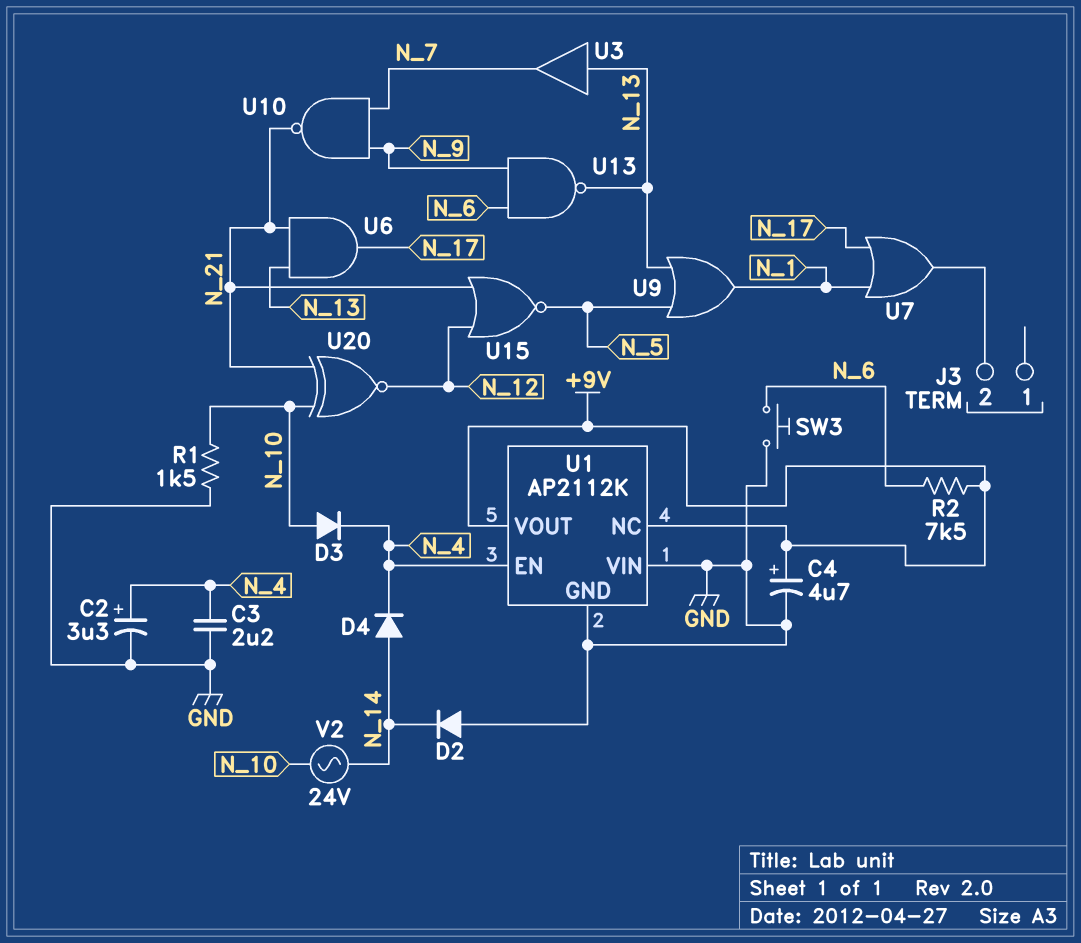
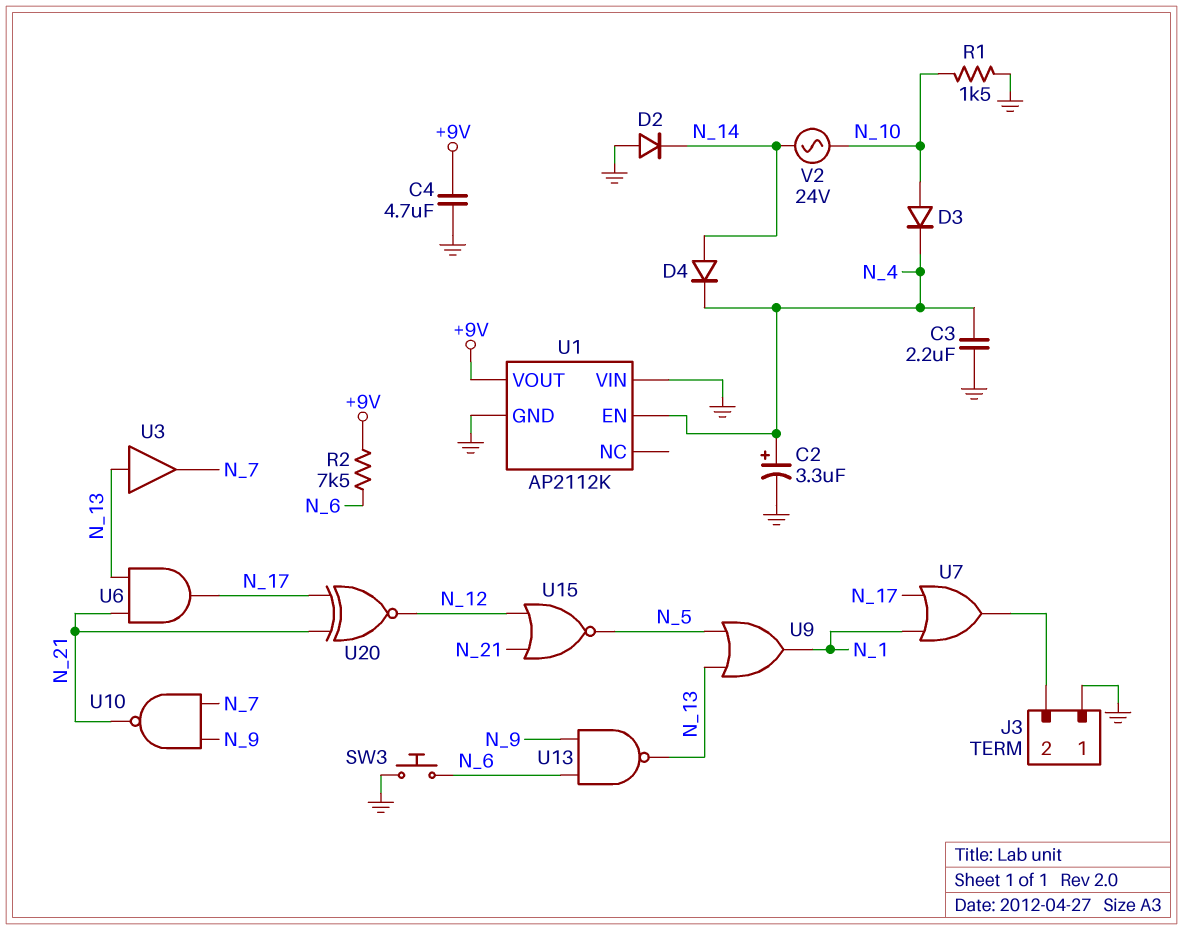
C4: 4.7uF (plus +9V, minus GND) -> 4.7uF (+9V, GND)
J3 pin 1: none -> GND
U1 pin NC: +9V -> none
U20: XNOR (in N_10, in N_21, out N_12) -> XNOR (in N_17, in N_21, out N_12)

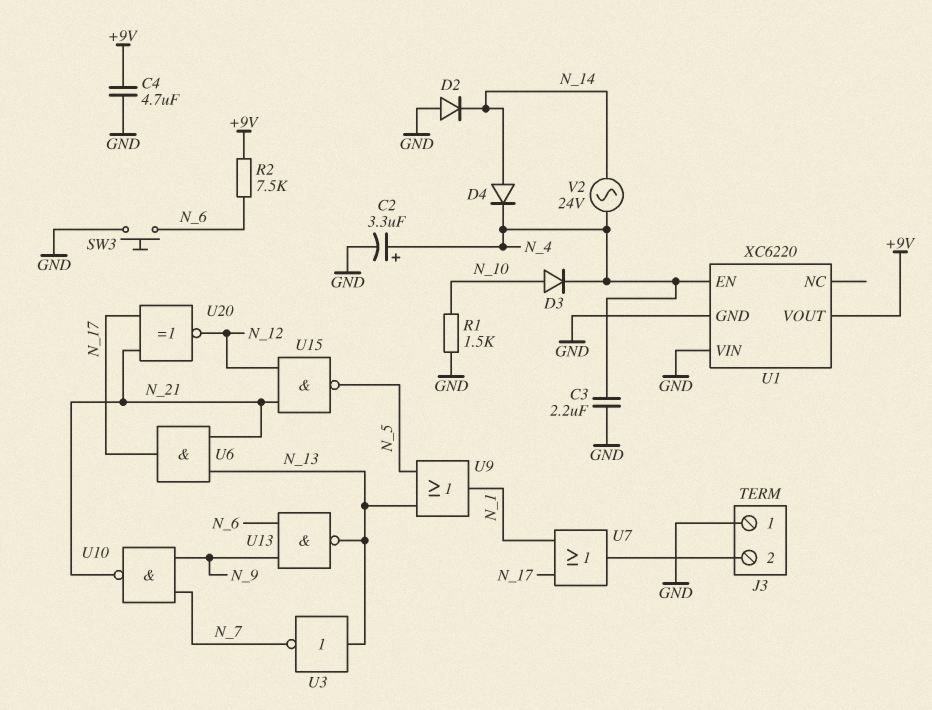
U1: AP2112K -> XC6220
U3: buffer (in N_13, out N_7) -> NOT (in N_13, out N_7)
U15: NOR (in N_12, in N_21, out N_5) -> NAND (in N_12, in N_21, out N_5)
V2: AC 24V (N_10, N_14) -> AC 24V (N_4, N_14)

